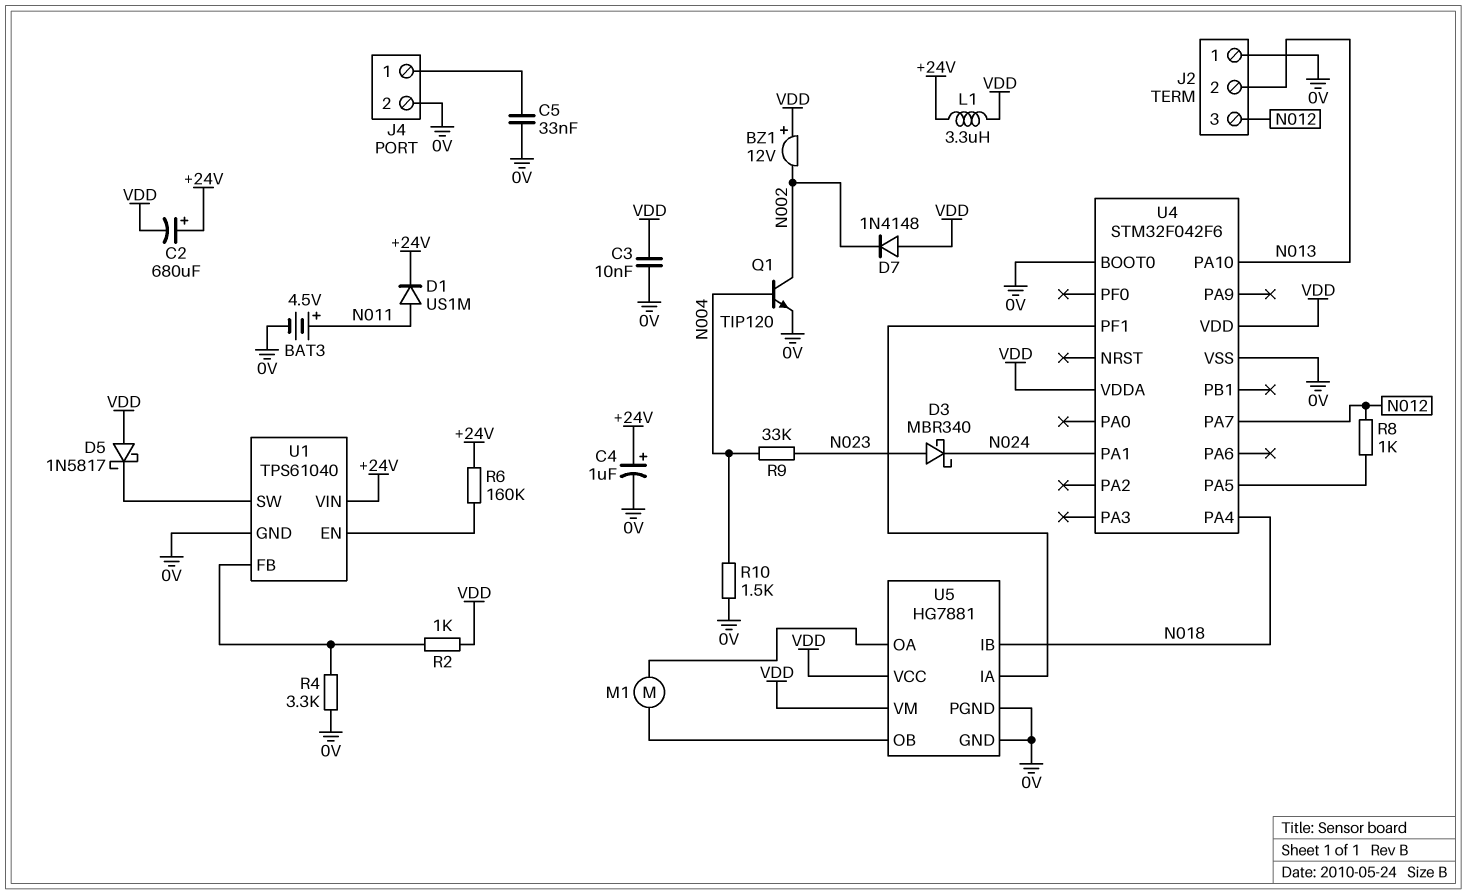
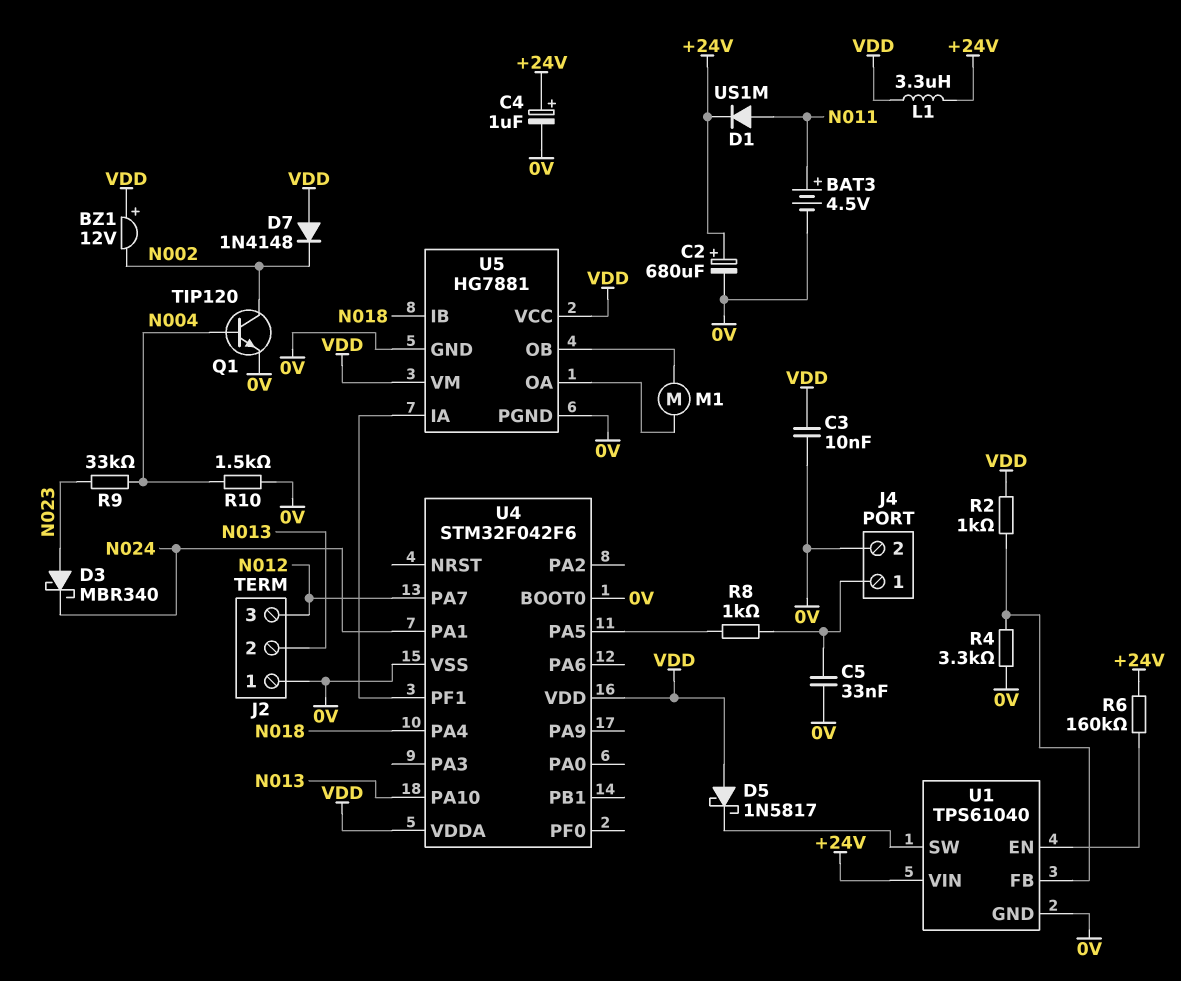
C2: 680uF (plus +24V, minus VDD) -> 680uF (plus +24V, minus 0V)
R8: 1k (N012, U4/PA5) -> 1k (J4/1, U4/PA5)

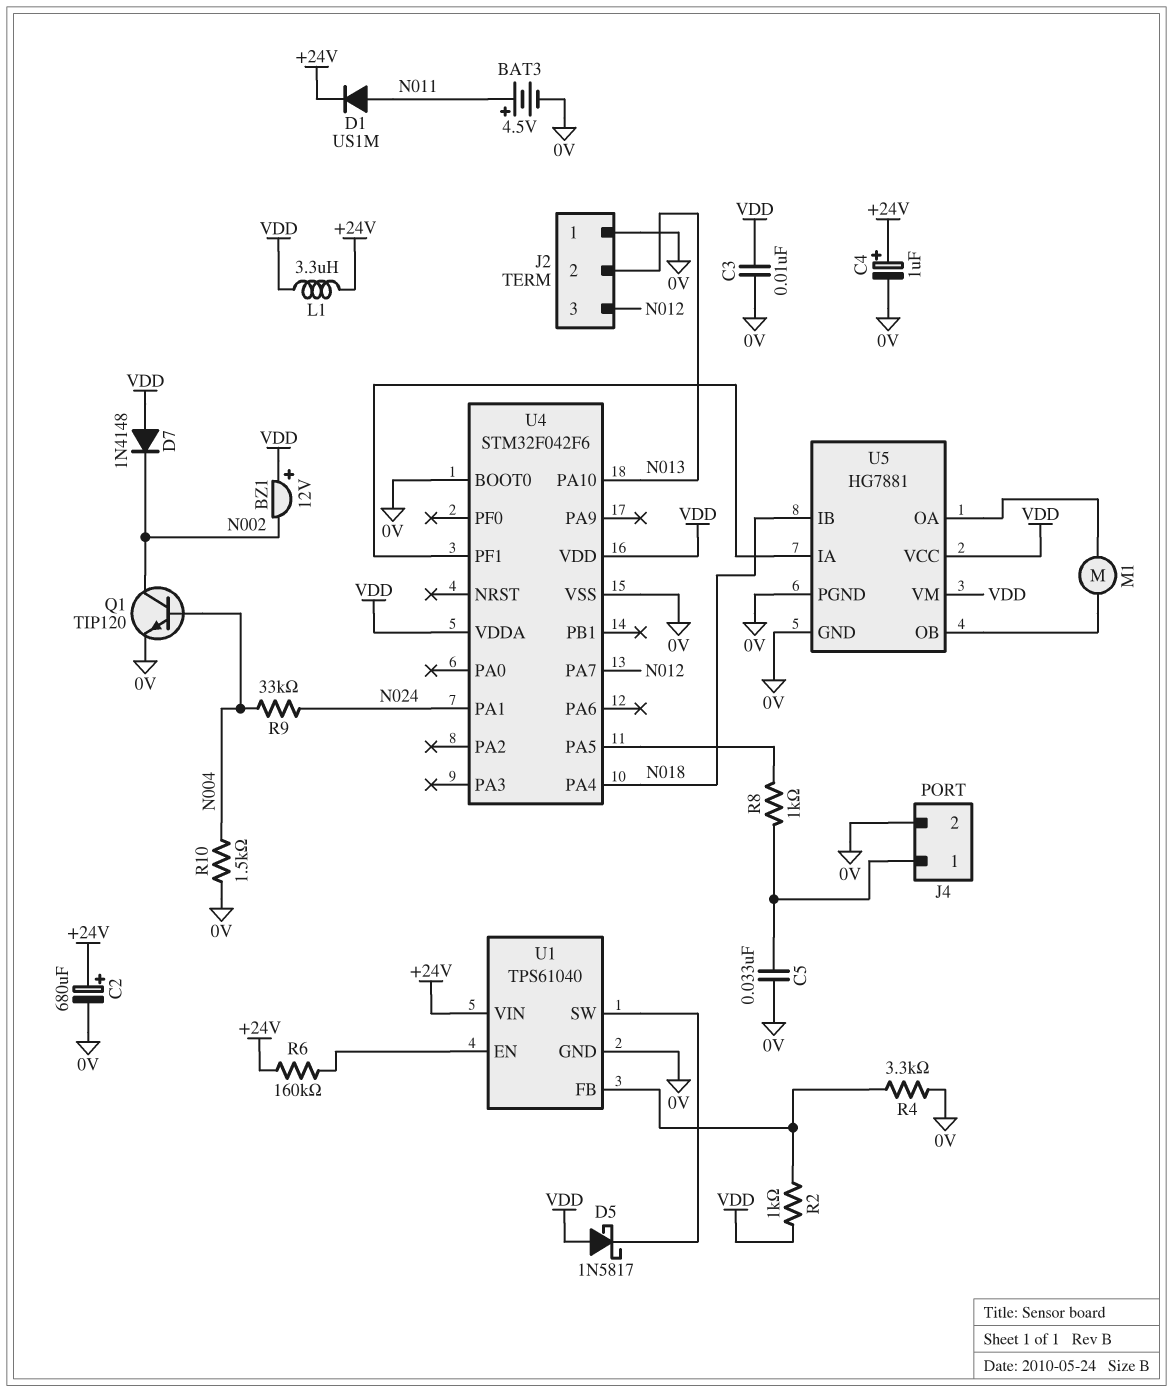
D3: schottky MBR340 (A N023, K N024) -> none
R9: 33k (N004, N023) -> 33k (N004, N024)

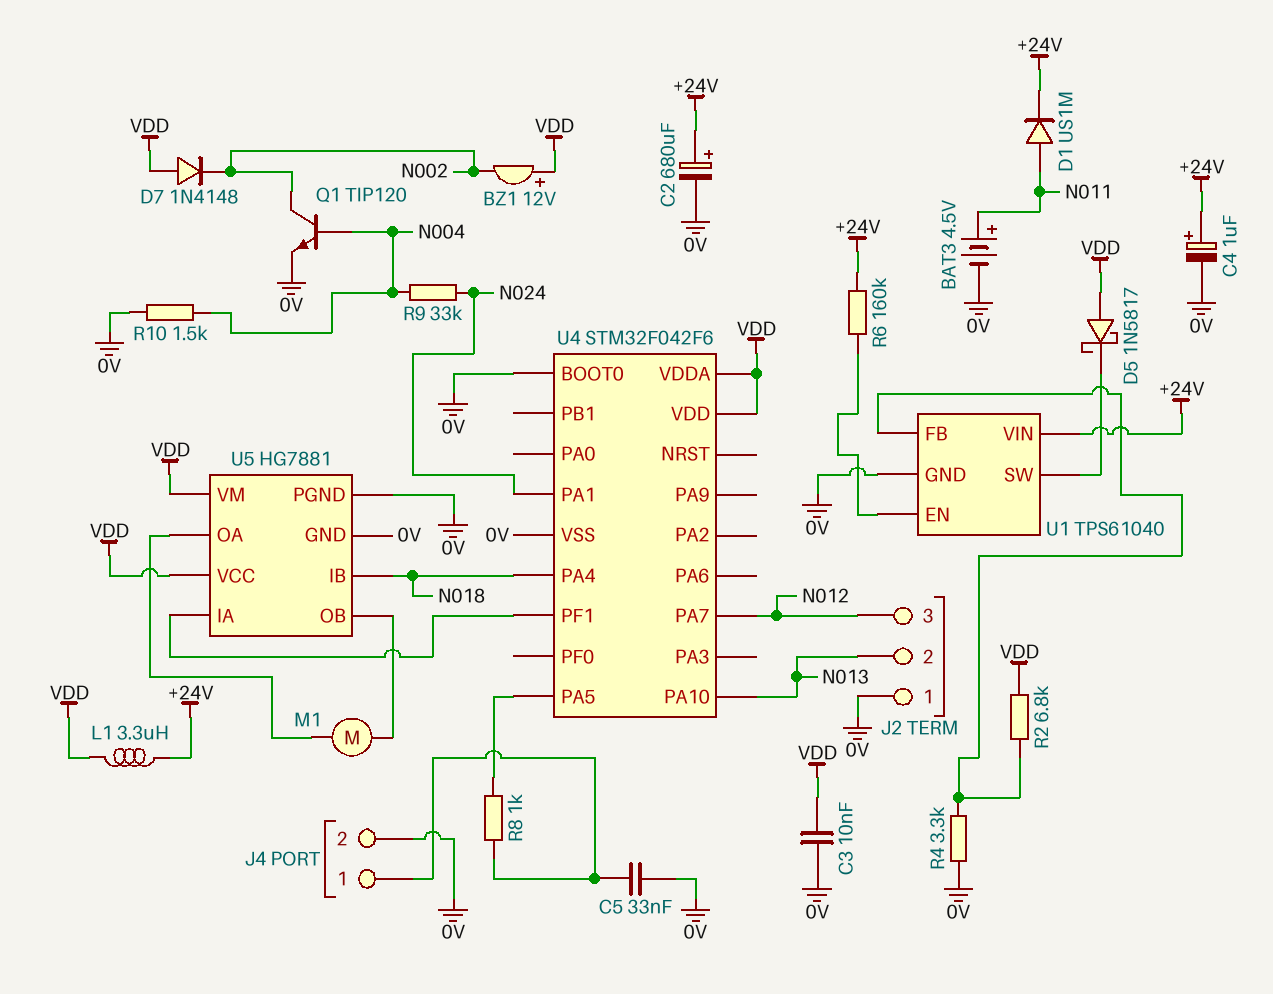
R2: 1k (U1/FB, VDD) -> 6.8k (U1/FB, VDD)

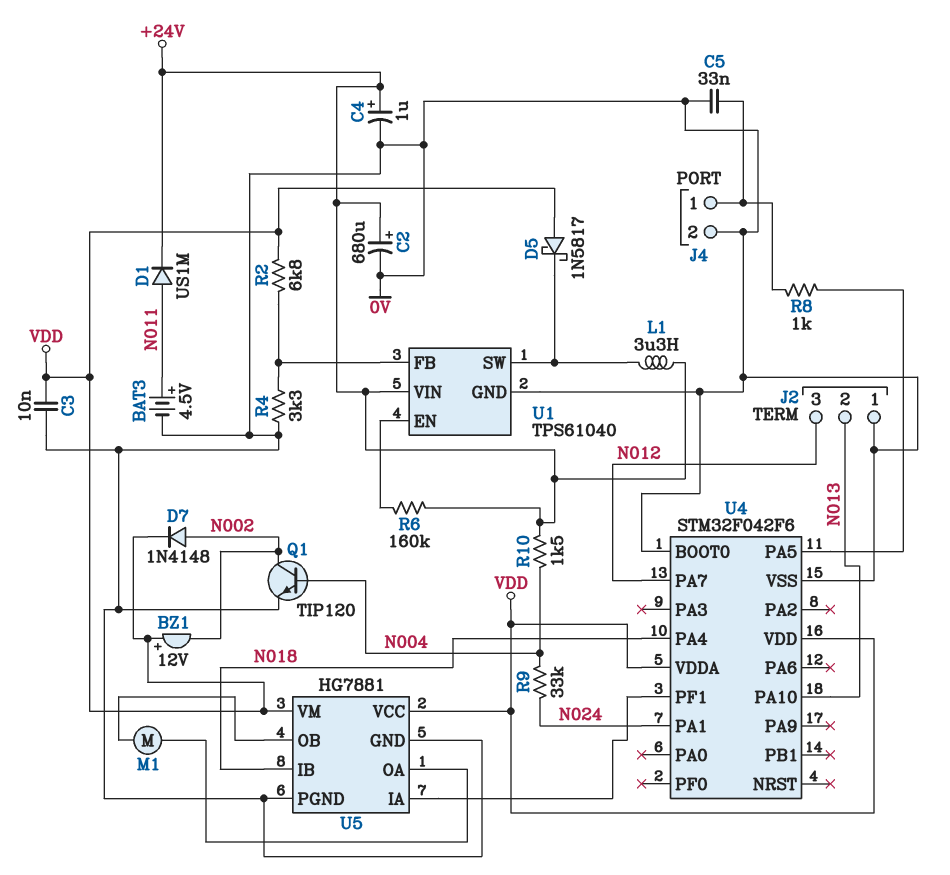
D7: diode 1N4148 (A VDD, K N002) -> diode 1N4148 (A N002, K VDD)
L1: 3.3uH (+24V, VDD) -> 3.3uH (+24V, U1/SW)
R10: 1.5k (0V, N004) -> 1.5k (+24V, N004)

